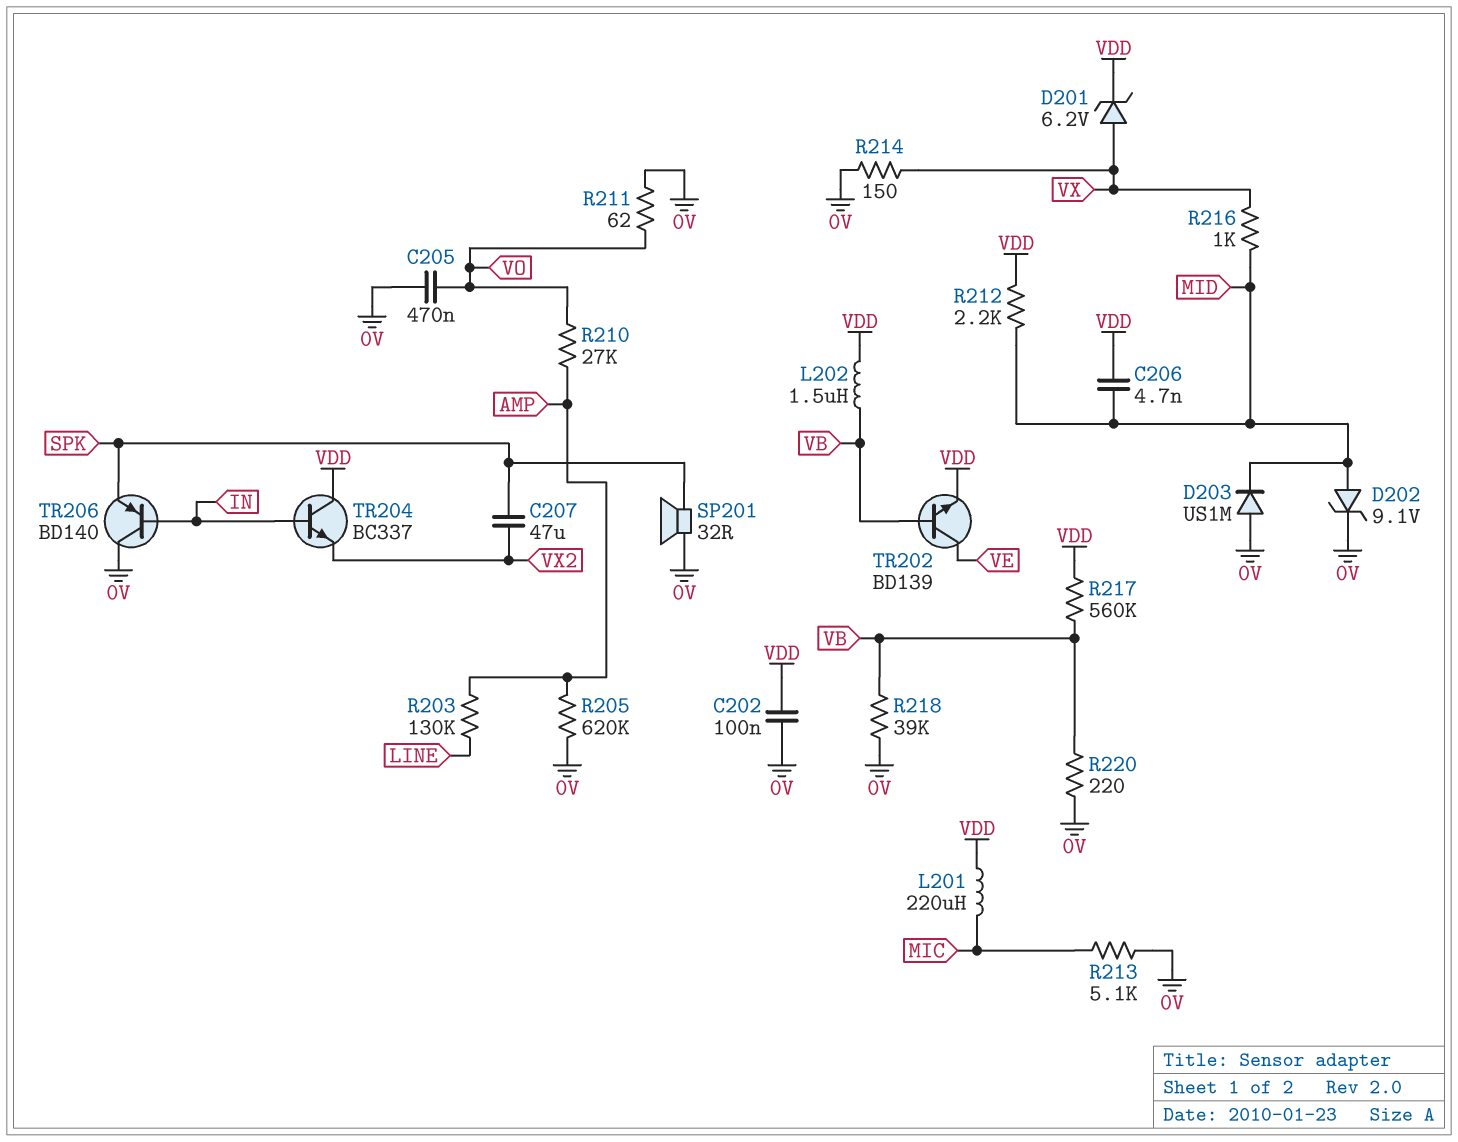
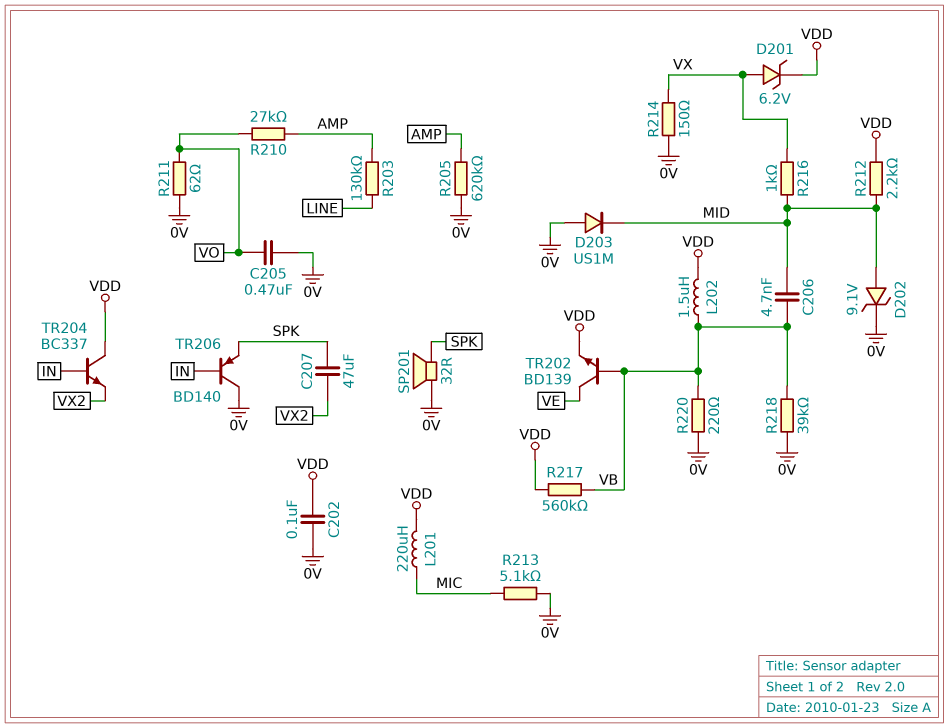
C206: 4.7nF (MID, VDD) -> 4.7nF (MID, VB)

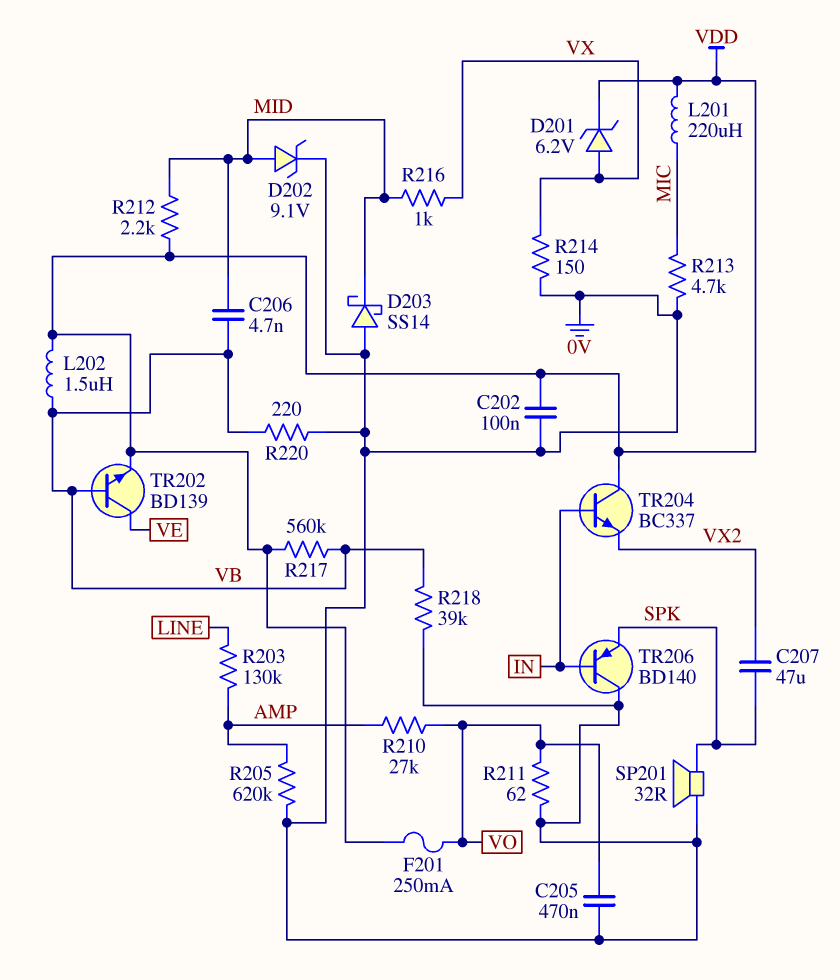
D203: diode US1M (A 0V, K MID) -> schottky SS14 (A 0V, K MID)
F201: none -> 250mA (VDD, VO)
R213: 5.1k (0V, MIC) -> 4.7k (0V, MIC)

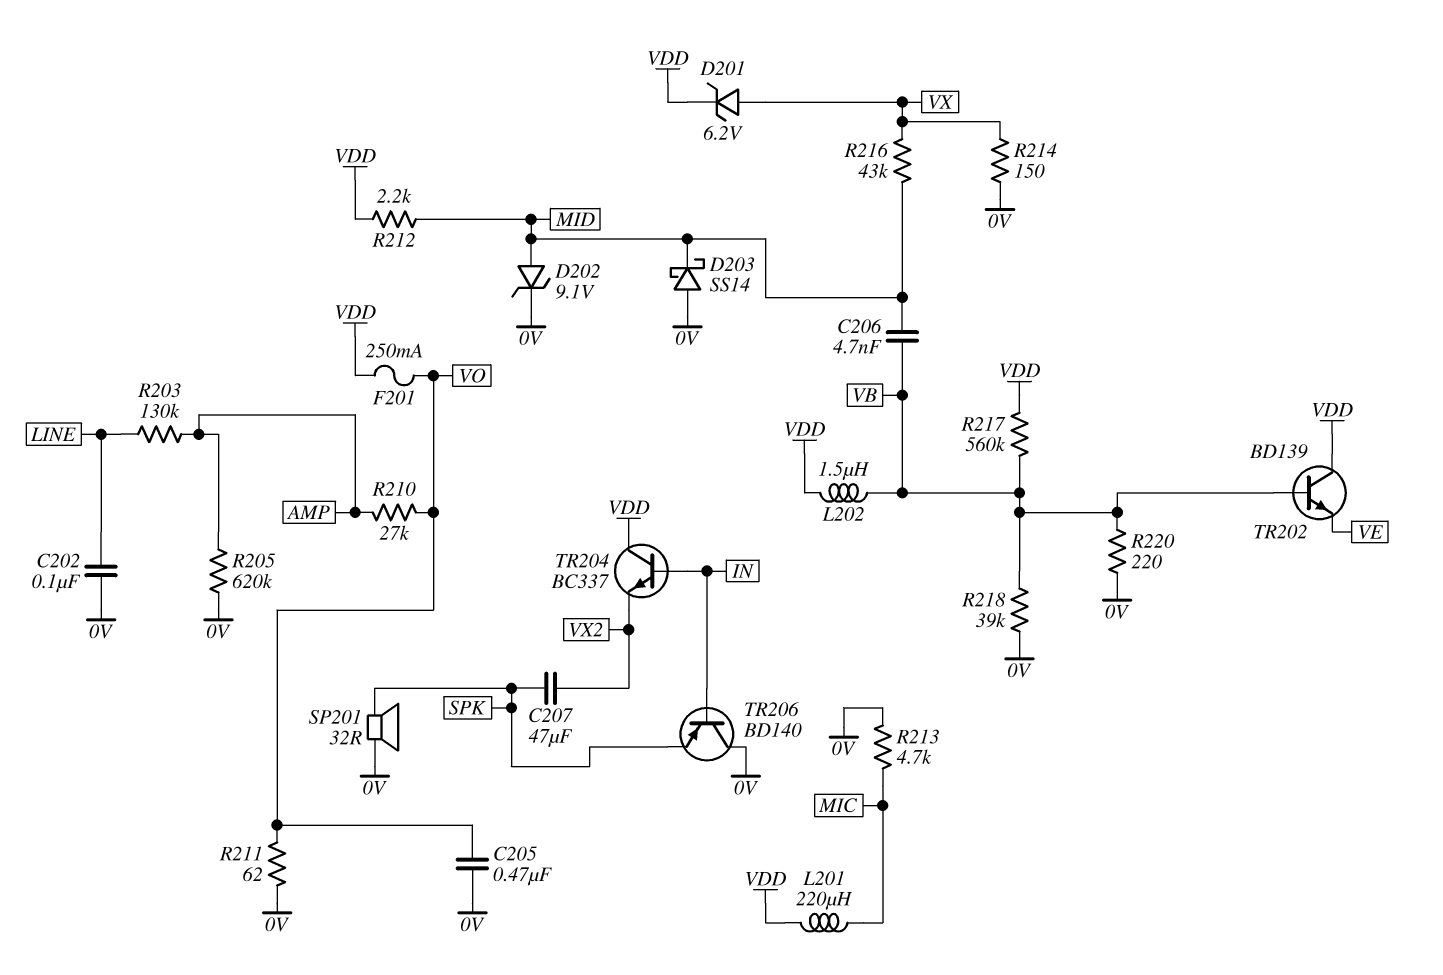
C202: 100nF (0V, VDD) -> 100nF (0V, LINE)
R216: 1k (MID, VX) -> 43k (MID, VX)
TR202: NPN BD139 (B VB, C VE, E VDD) -> NPN BD139 (B VB, C VDD, E VE)

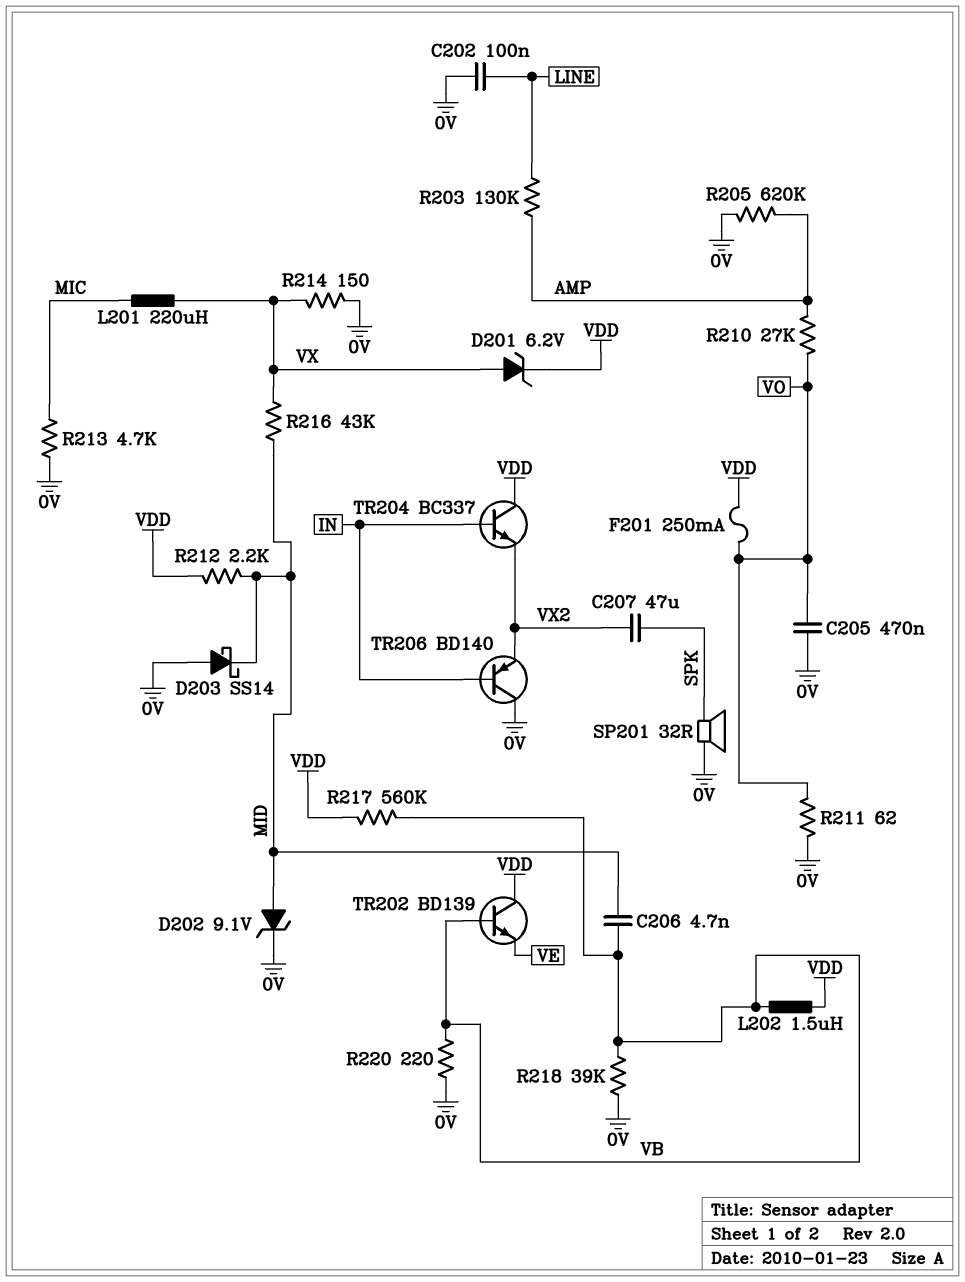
L201: 220uH (MIC, VDD) -> 220uH (MIC, VX)
TR206: PNP BD140 (B IN, C 0V, E SPK) -> PNP BD140 (B IN, C 0V, E VX2)

